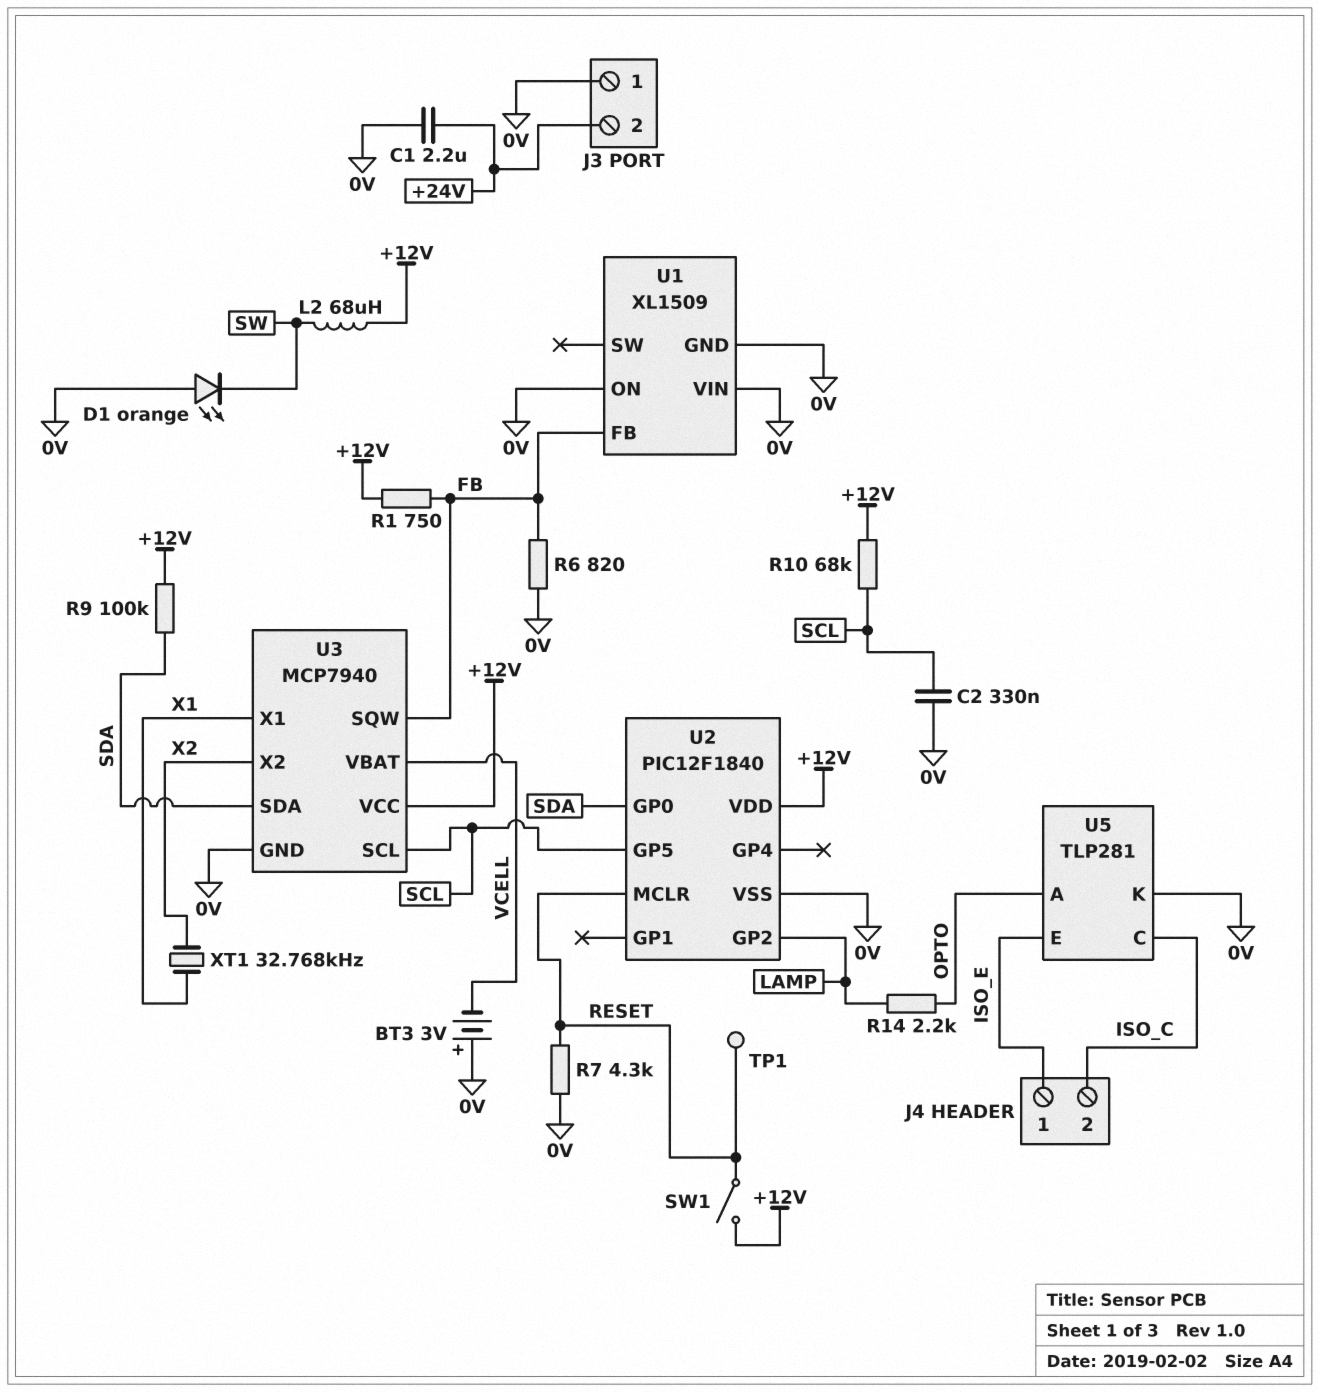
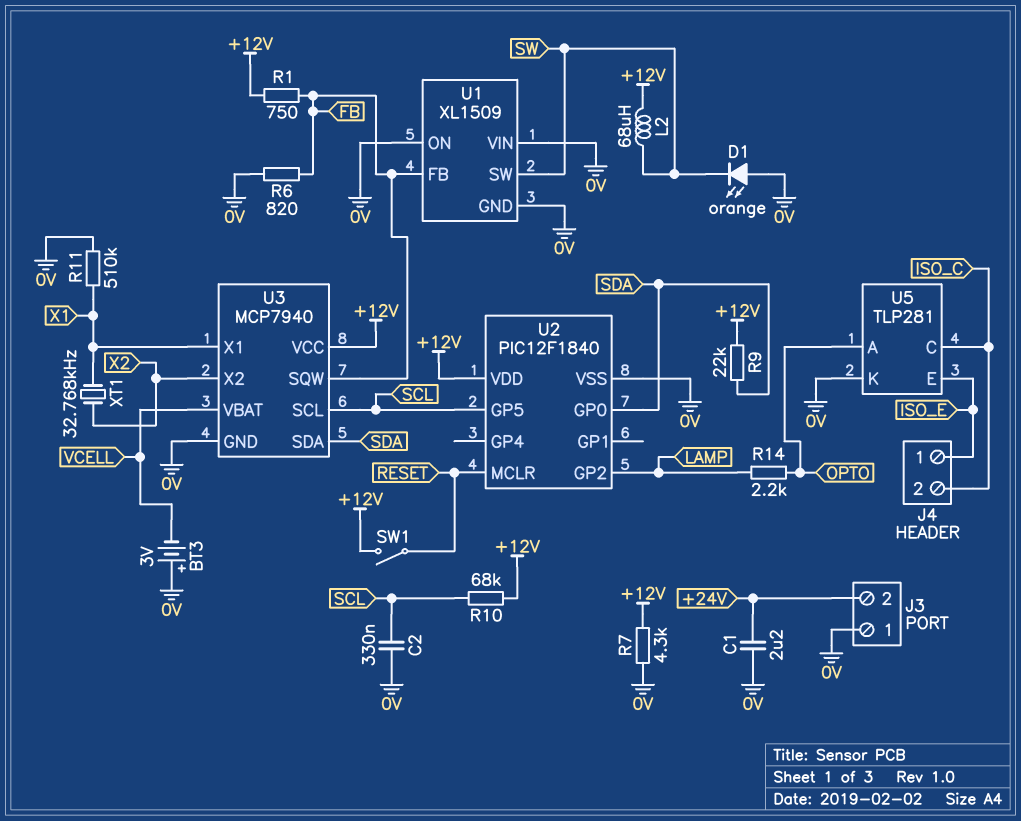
R7: 4.3k (0V, RESET) -> 4.3k (+12V, 0V)
R9: 100k (+12V, SDA) -> 22k (+12V, SDA)
R11: none -> 510k (0V, X1)
TP1: test point (RESET) -> none
U1 pin SW: none -> SW

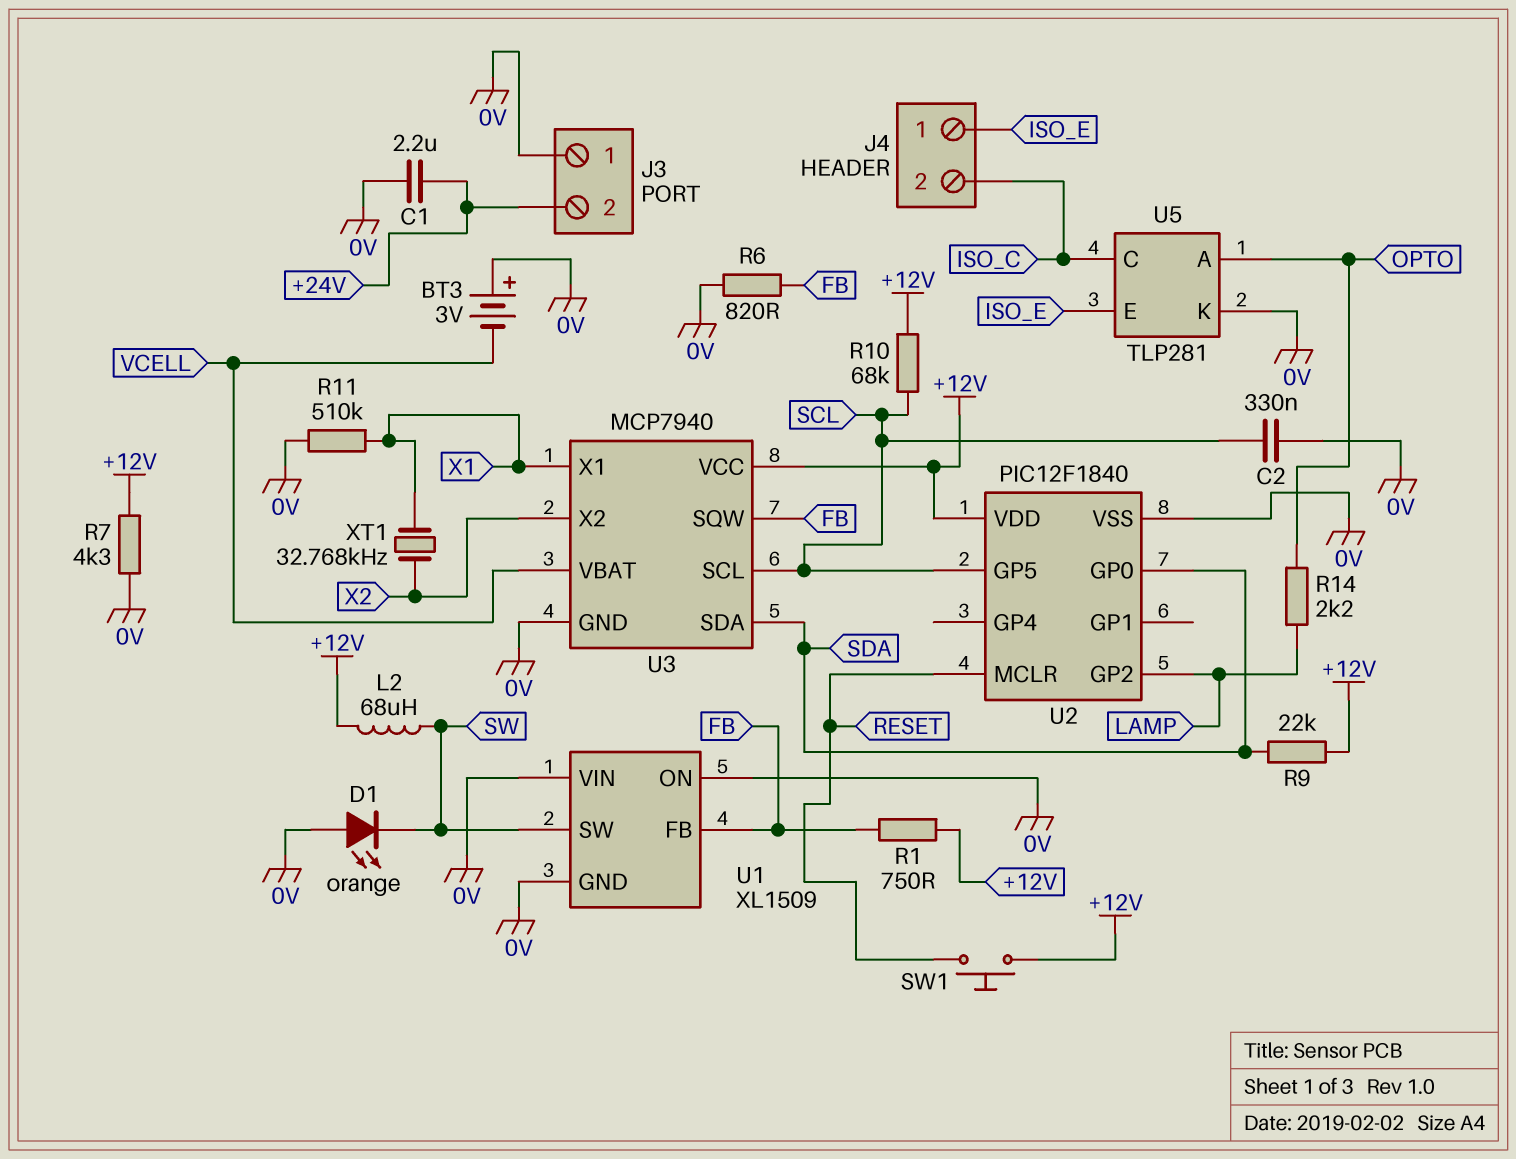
SW1: switch (+12V, RESET) -> button (+12V, RESET)

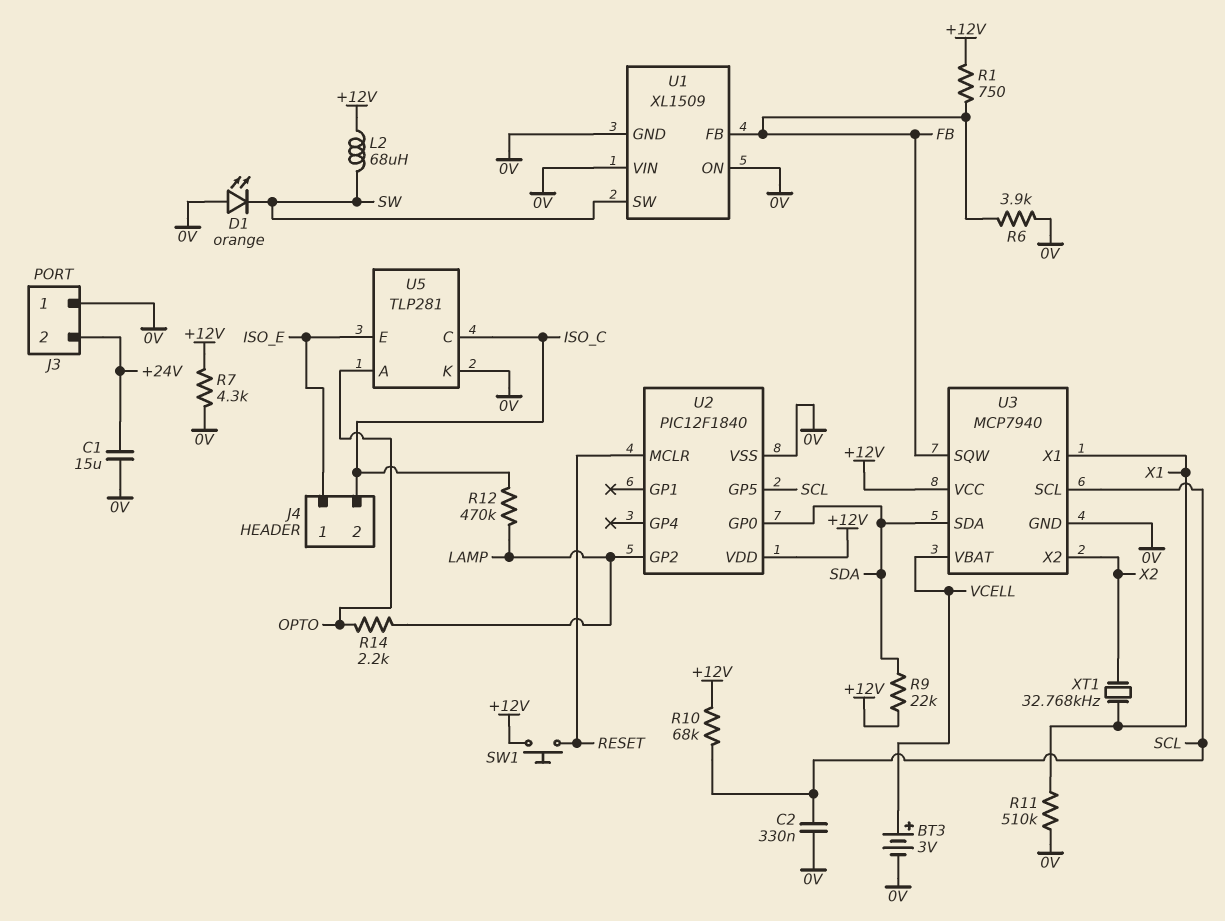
BT3: 3V (plus 0V, minus VCELL) -> 3V (plus VCELL, minus 0V)
C1: 2.2uF (+24V, 0V) -> 15uF (+24V, 0V)
R6: 820 (0V, FB) -> 3.9k (0V, FB)
R12: none -> 470k (ISO_C, LAMP)

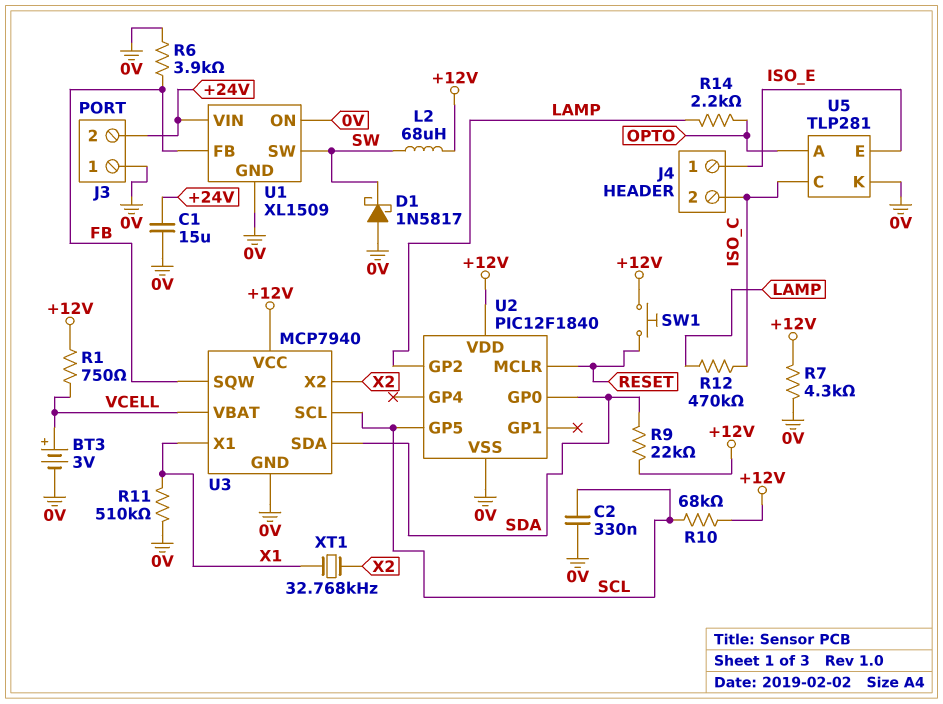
D1: LED orange (A 0V, K SW) -> schottky 1N5817 (A 0V, K SW)
R1: 750 (+12V, FB) -> 750 (+12V, VCELL)
U1 pin VIN: 0V -> +24V

